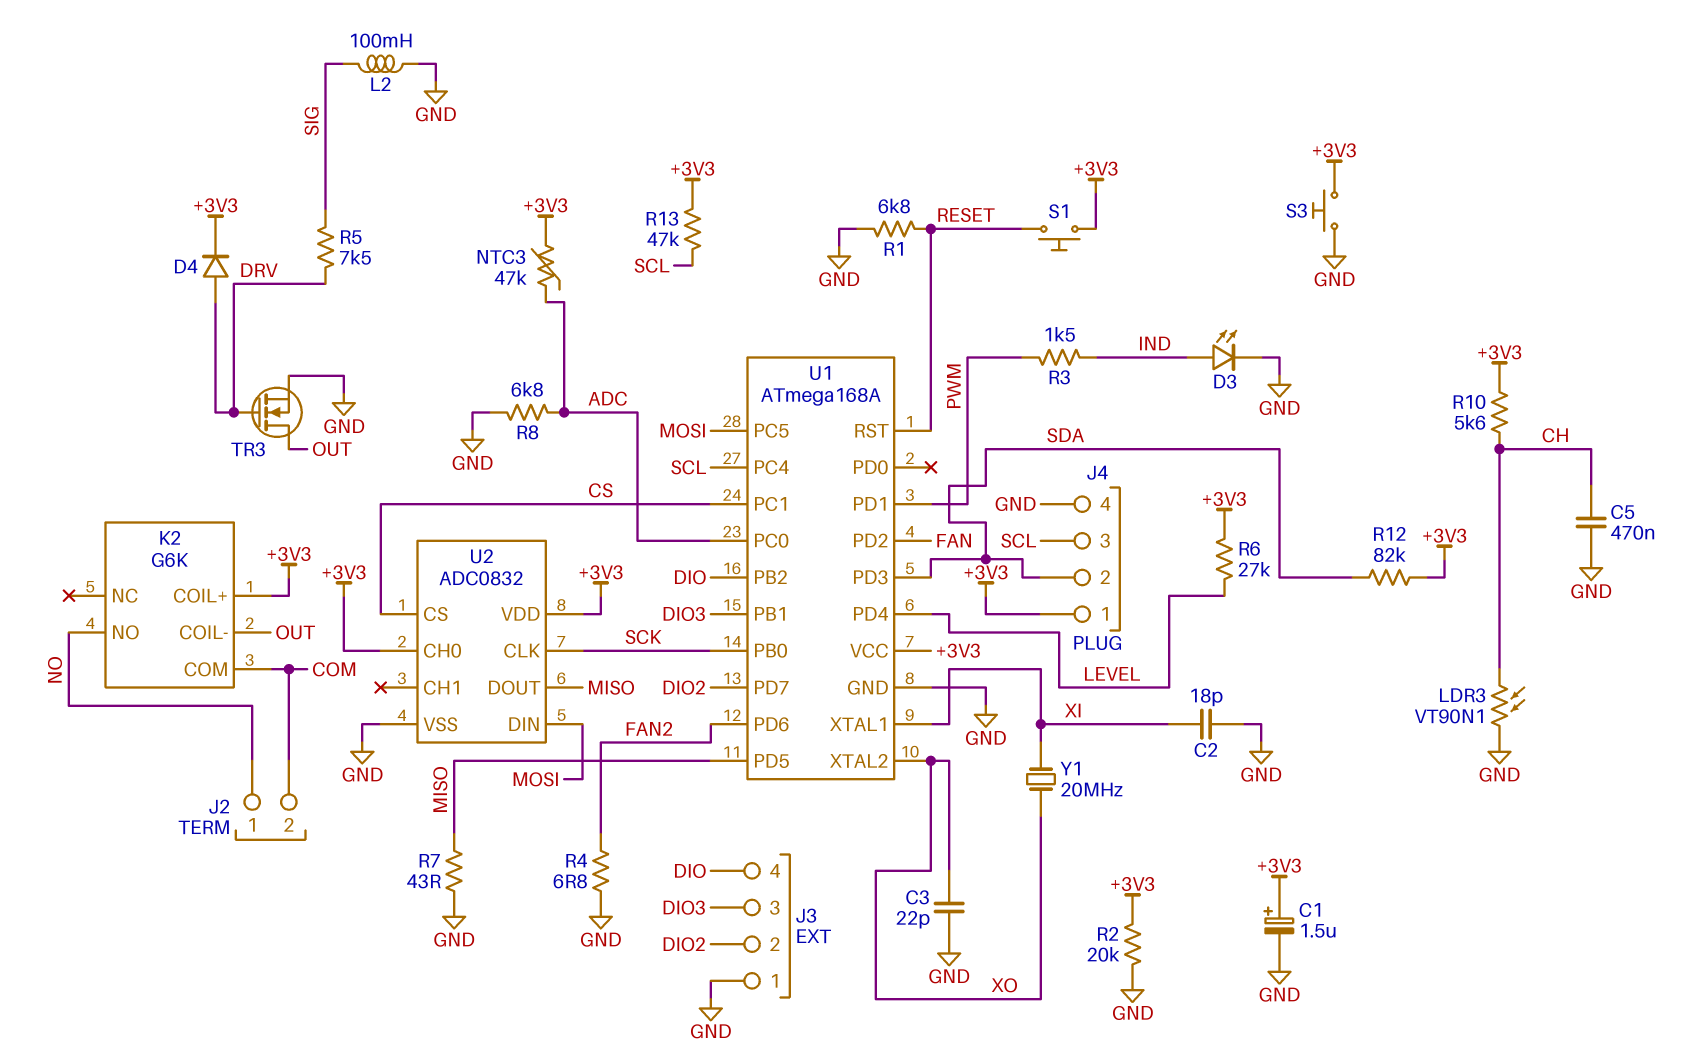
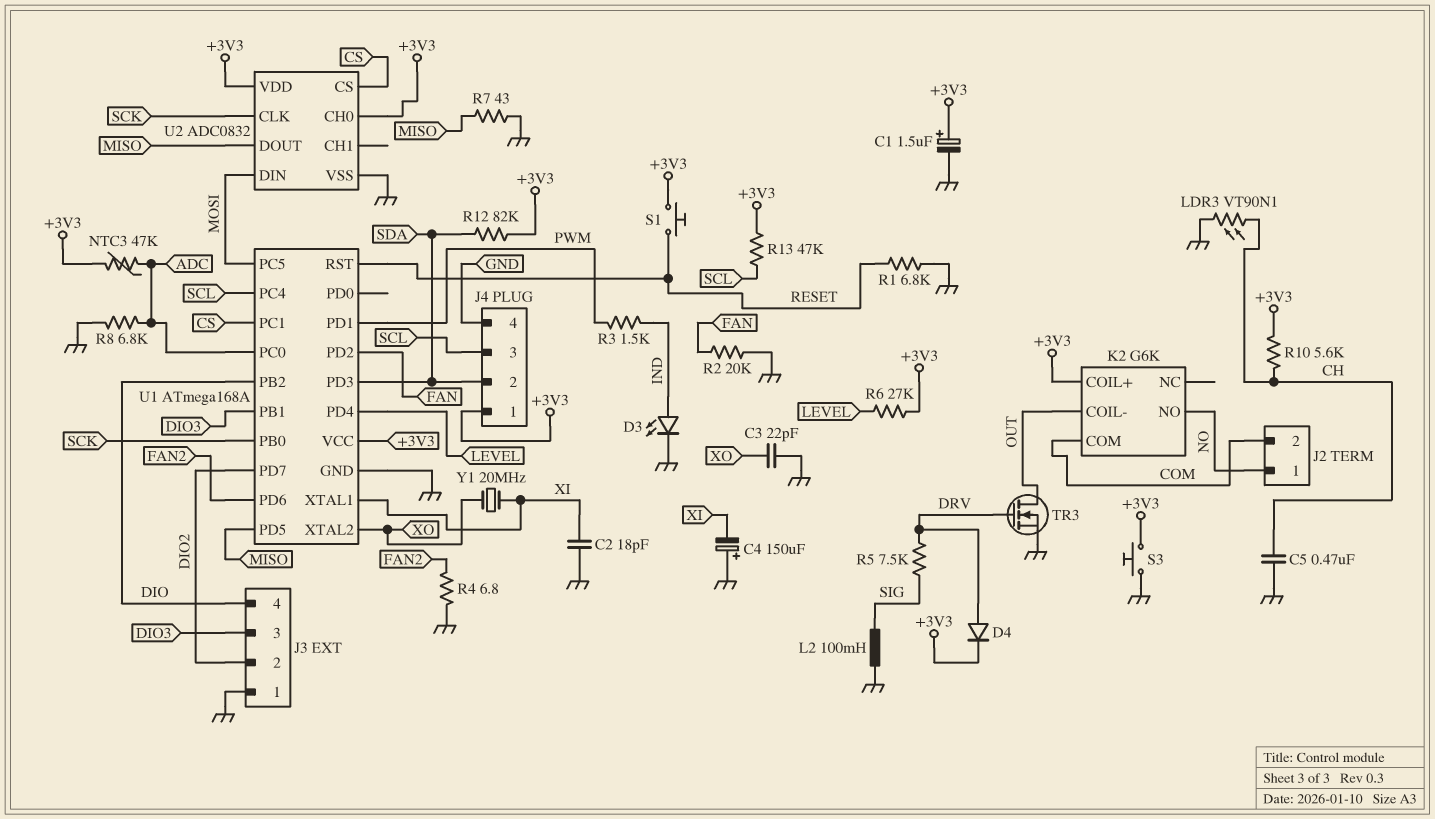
C4: none -> 150uF (plus GND, minus XI)
R2: 20k (+3V3, GND) -> 20k (FAN, GND)

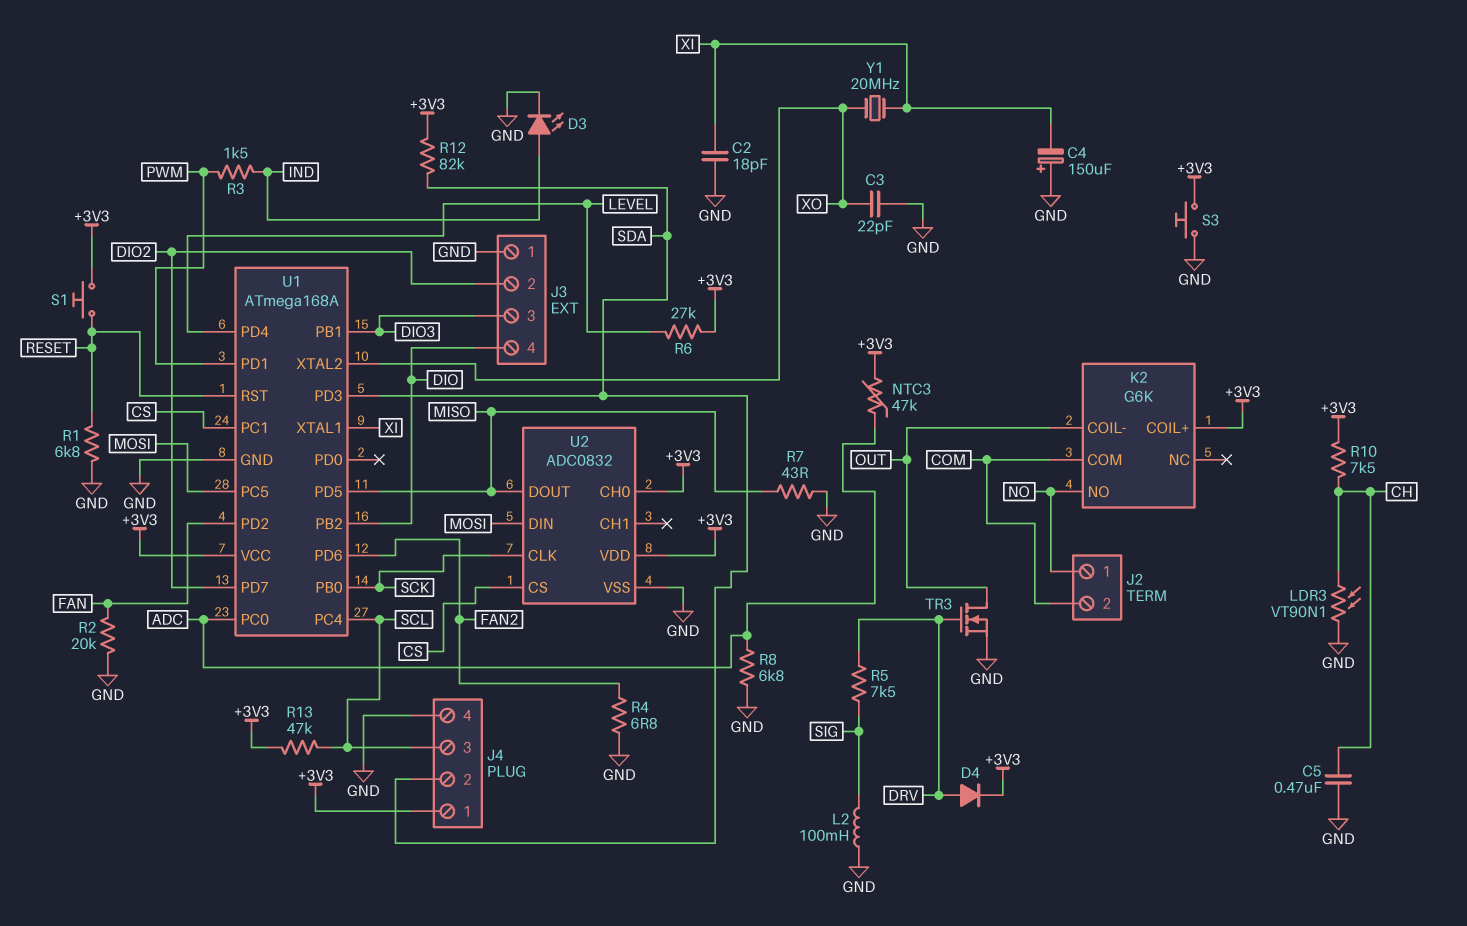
C1: 1.5uF (plus +3V3, minus GND) -> none
R10: 5.6k (+3V3, CH) -> 7.5k (+3V3, CH)

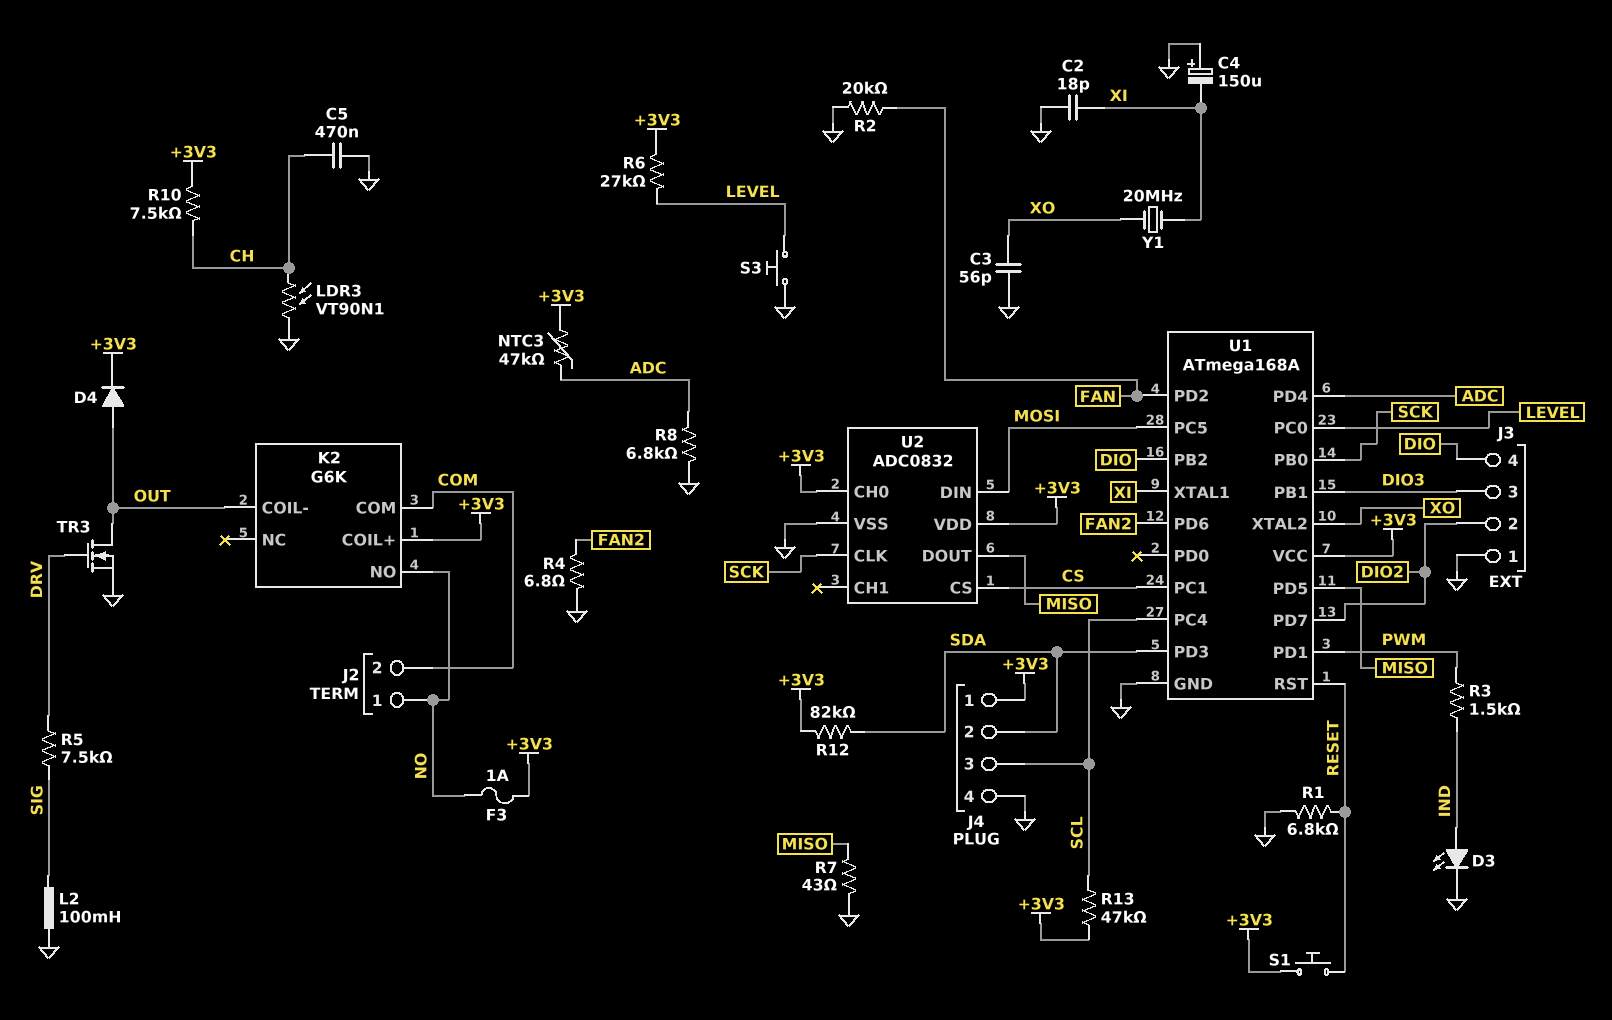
C3: 22pF (GND, XO) -> 56pF (GND, XO)
D4: diode (A DRV, K +3V3) -> diode (A OUT, K +3V3)
F3: none -> 1A (+3V3, NO)
S3: button (+3V3, GND) -> button (GND, LEVEL)
U1 pin PC0: ADC -> LEVEL
U1 pin PD4: LEVEL -> ADC

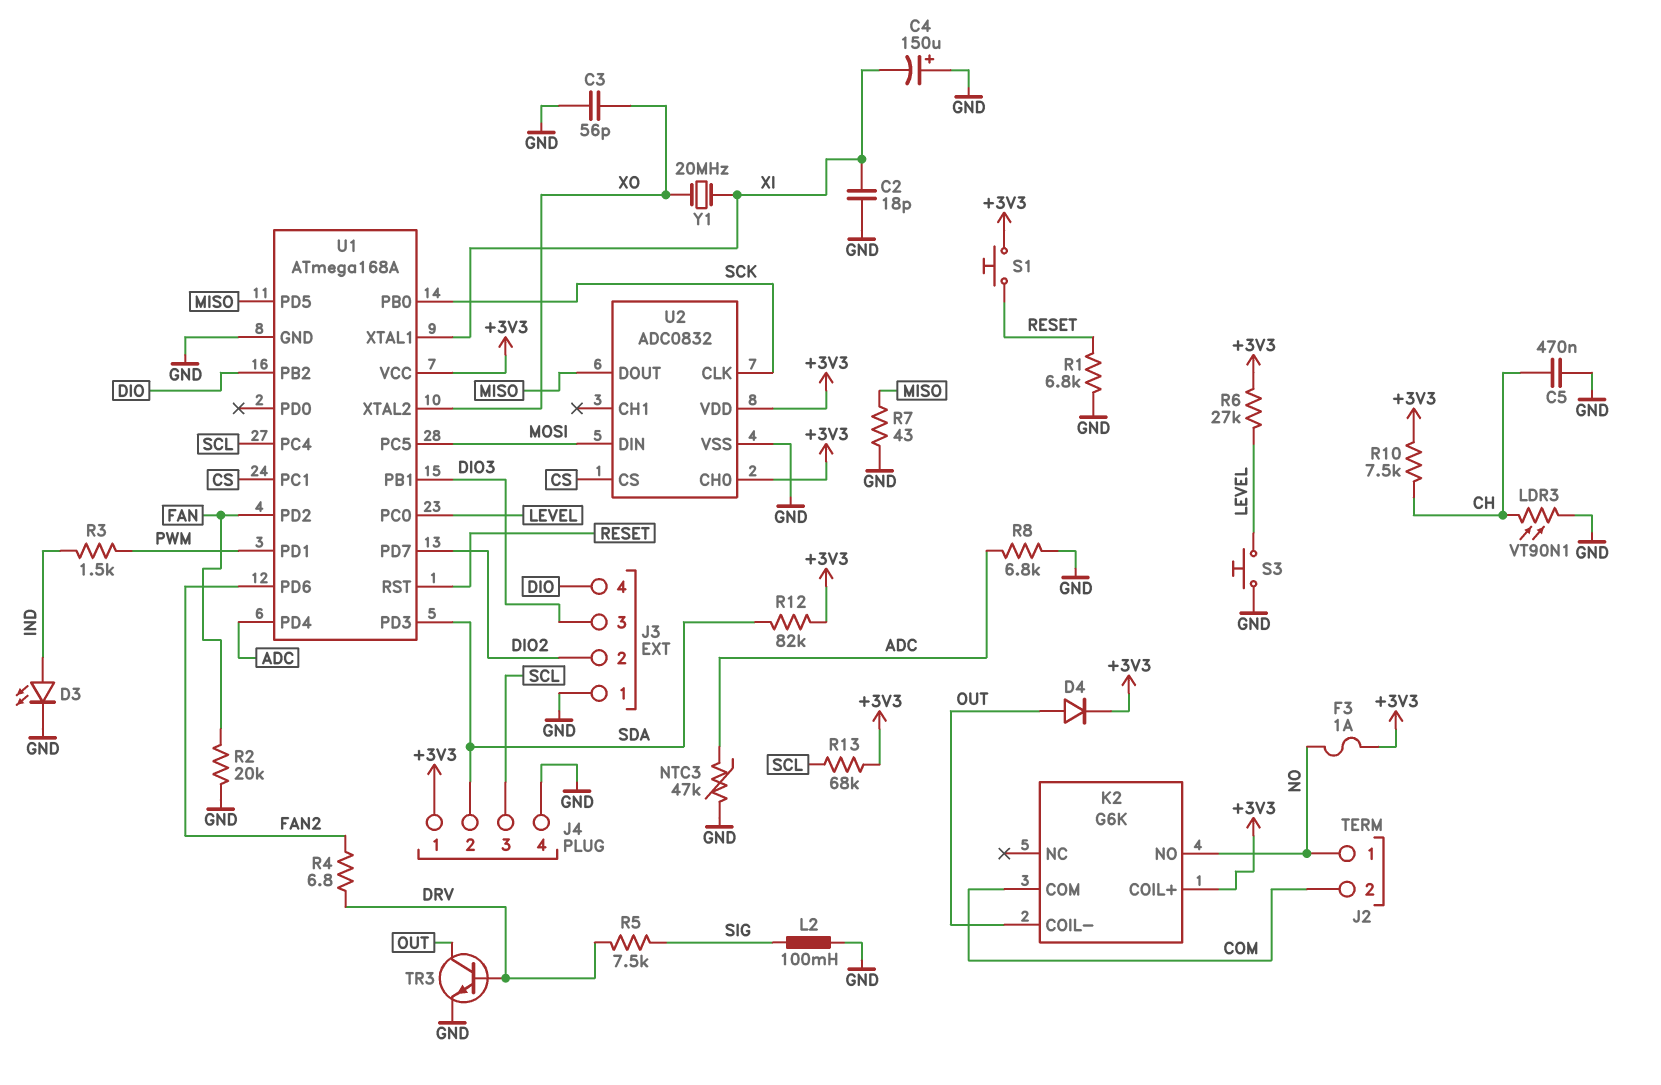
NTC3: 47k (+3V3, ADC) -> 47k (ADC, GND)
R4: 6.8 (FAN2, GND) -> 6.8 (DRV, FAN2)
R13: 47k (+3V3, SCL) -> 68k (+3V3, SCL)
TR3: NMOS (G DRV, D OUT, S GND) -> NPN (B DRV, C OUT, E GND)

